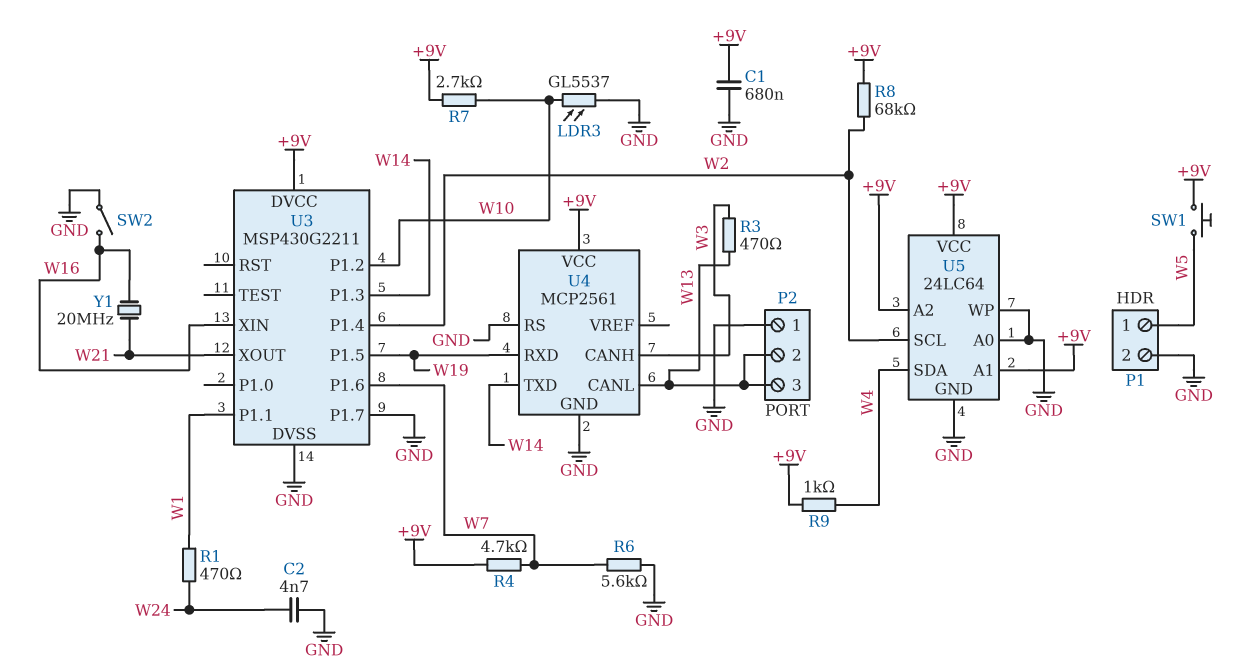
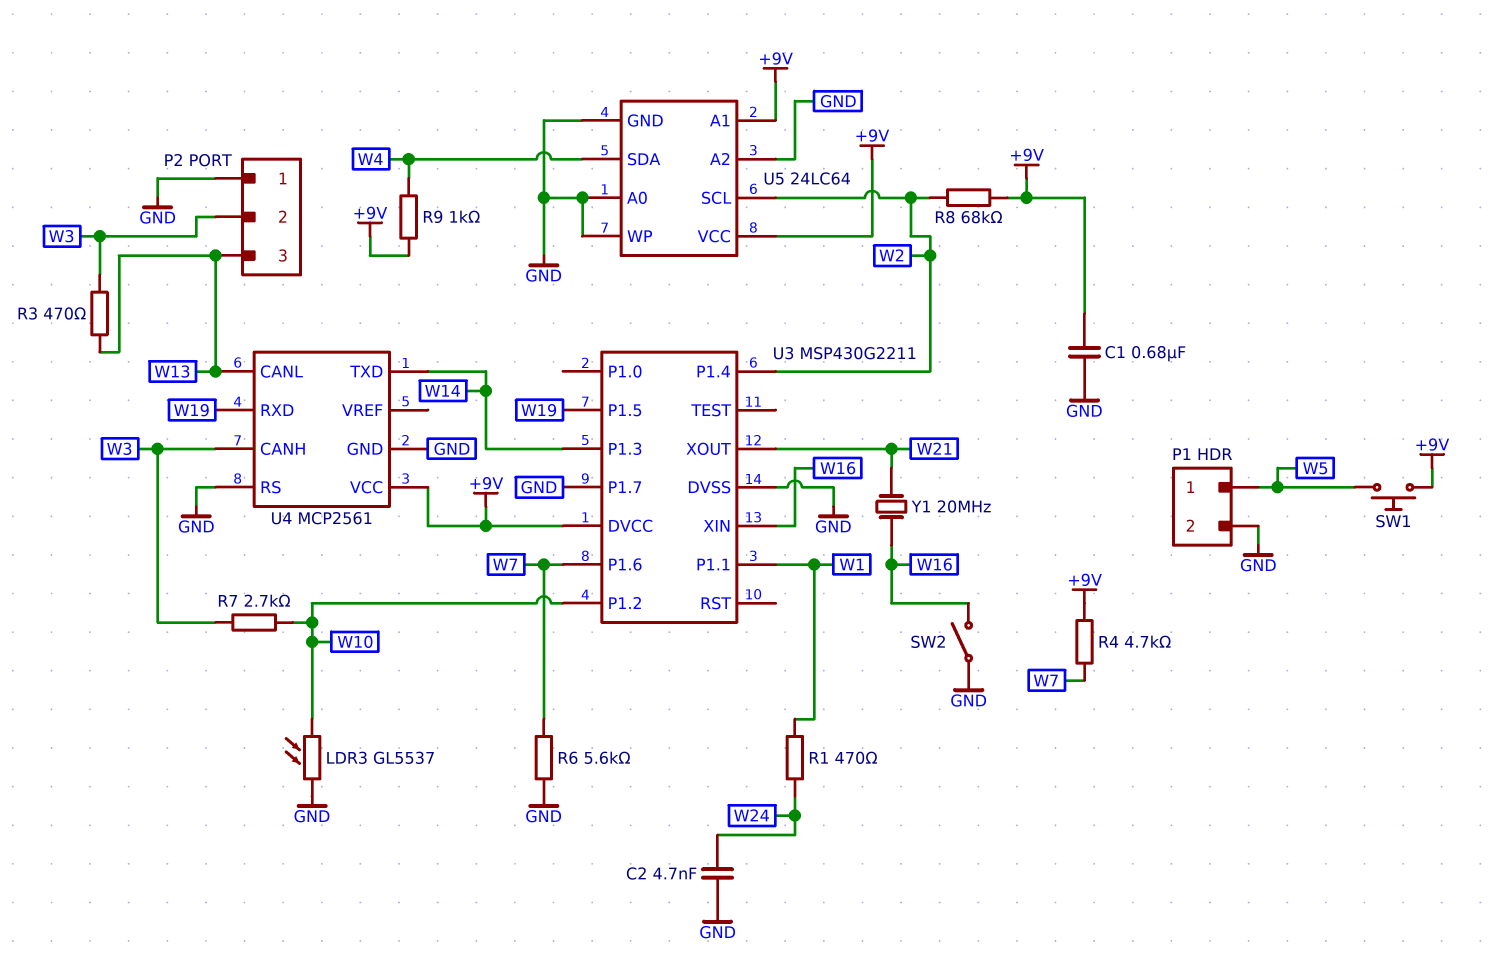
P2 pin 2: W13 -> W3
R7: 2.7k (+9V, W10) -> 2.7k (W3, W10)
U5 pin A2: +9V -> GND

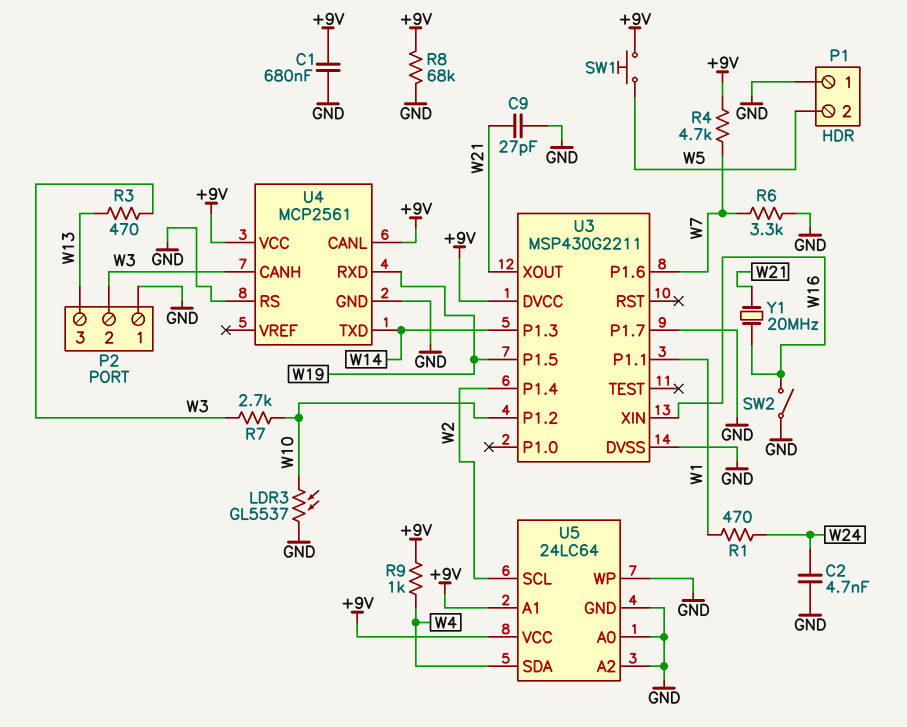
C9: none -> 27pF (GND, W21)
P1 pin 1: W5 -> GND
P1 pin 2: GND -> W5
R6: 5.6k (GND, W7) -> 3.3k (GND, W7)
R8: 68k (+9V, W2) -> 68k (+9V, GND)
U4 pin CANL: W13 -> +9V

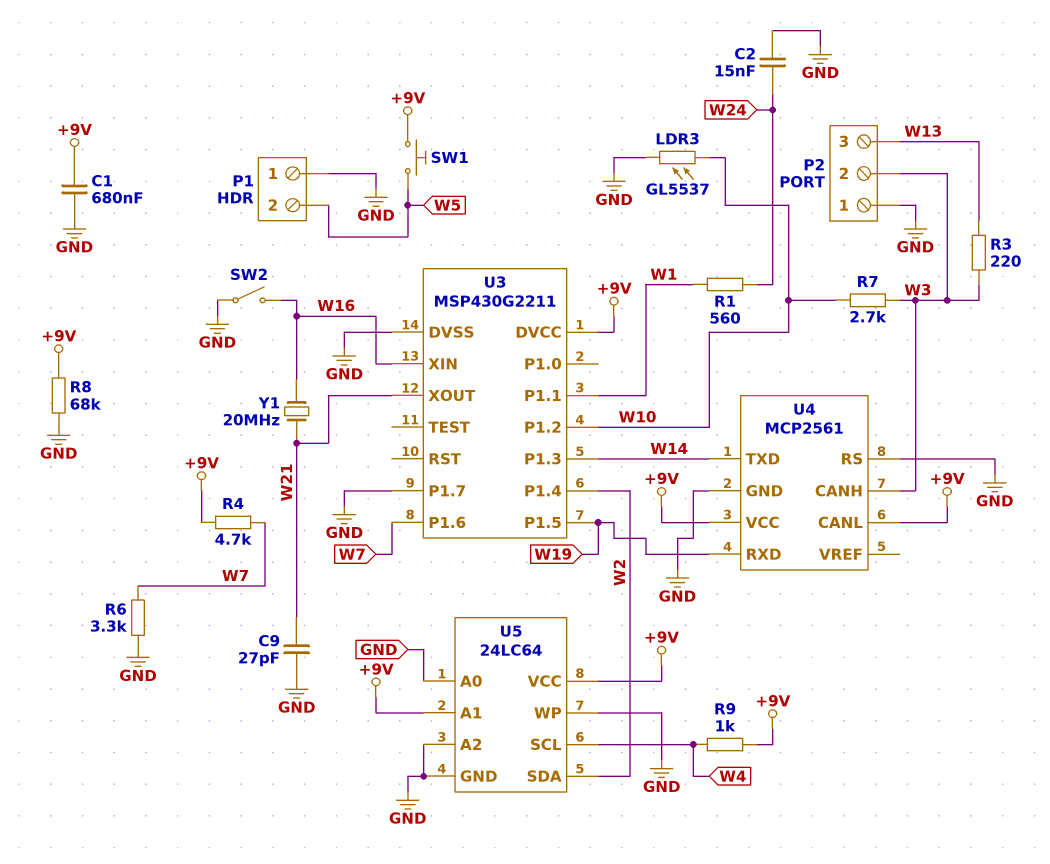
C2: 4.7nF (GND, W24) -> 15nF (GND, W24)
R1: 470 (W1, W24) -> 560 (W1, W24)
R3: 470 (W3, W13) -> 220 (W3, W13)
U5 pin SCL: W2 -> W4
U5 pin SDA: W4 -> W2

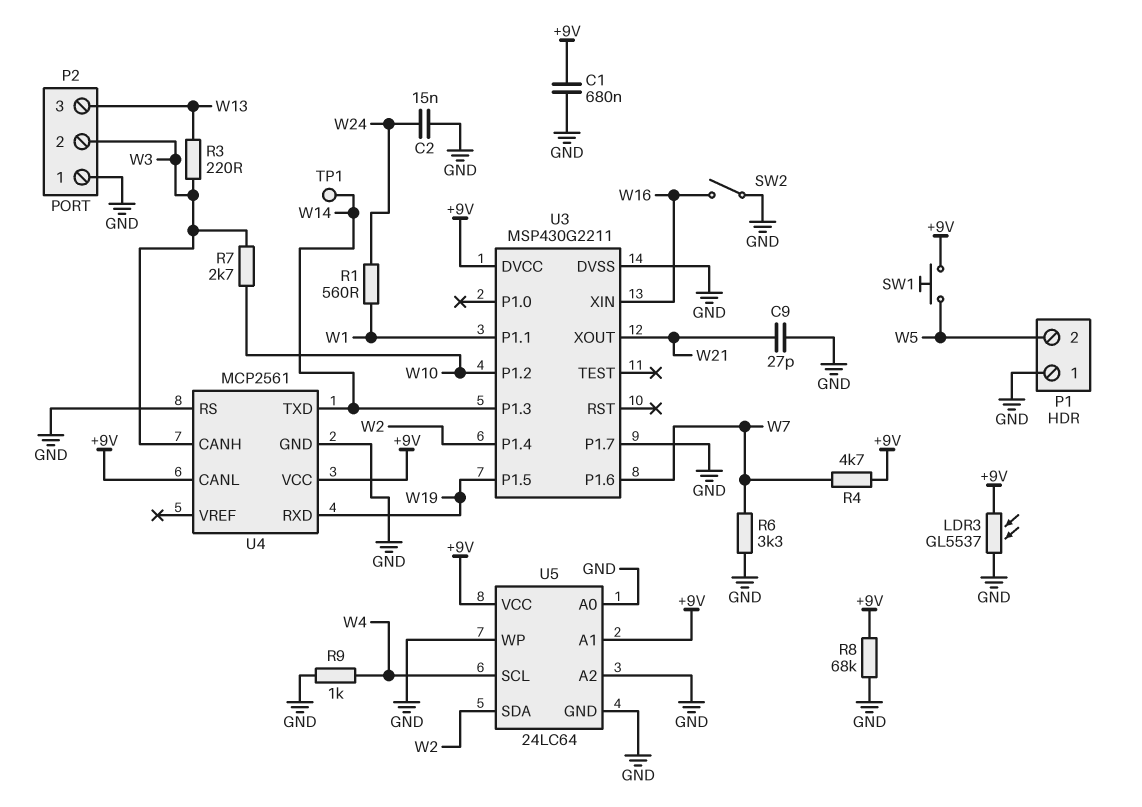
LDR3: GL5537 (GND, W10) -> GL5537 (+9V, GND)
R9: 1k (+9V, W4) -> 1k (GND, W4)
TP1: none -> test point (W14)
Y1: 20MHz (W16, W21) -> none

